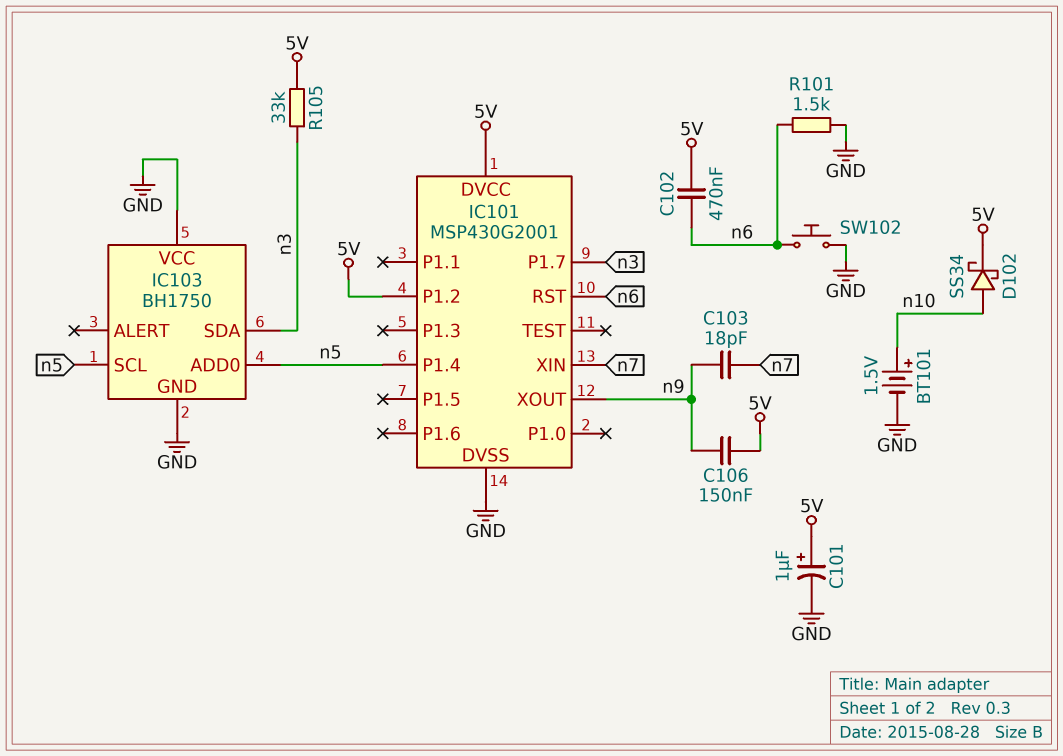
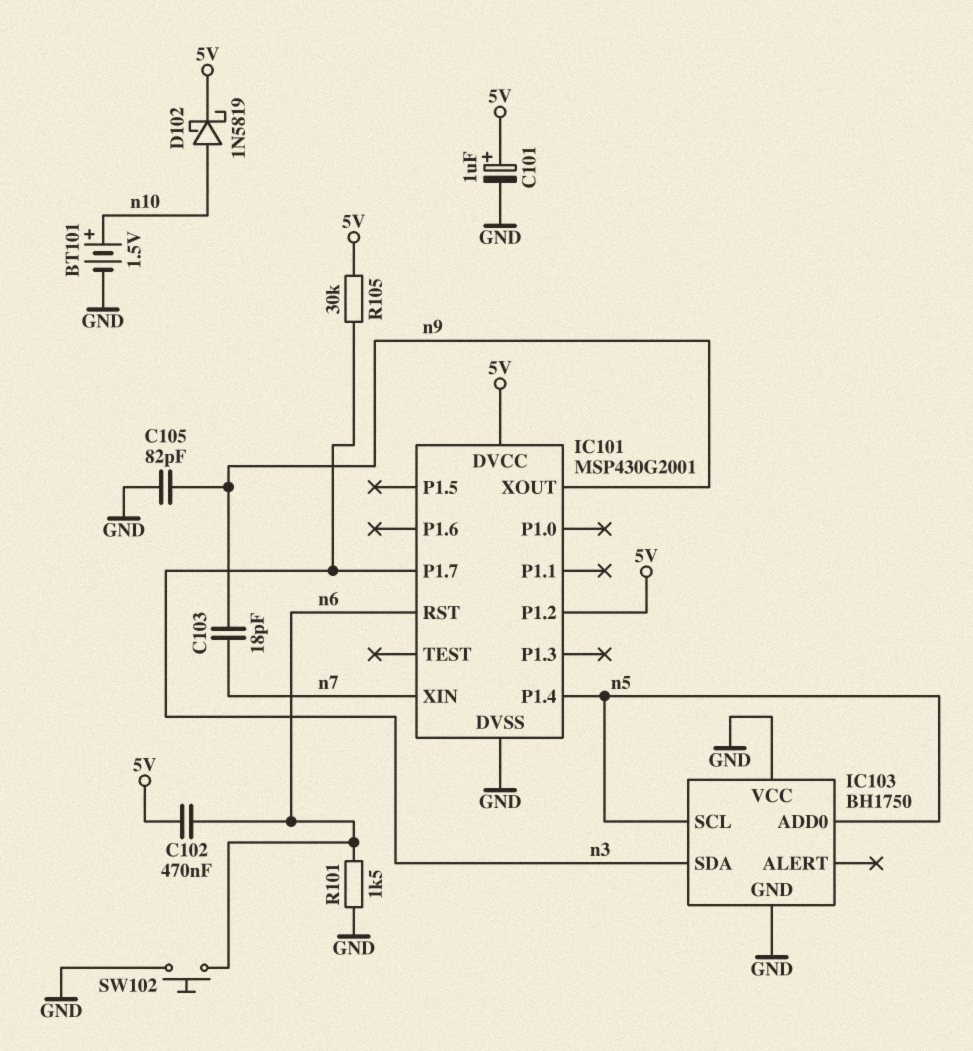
C105: none -> 82pF (GND, n9)
C106: 150nF (5V, n9) -> none
D102: schottky SS34 (A n10, K 5V) -> schottky 1N5819 (A n10, K 5V)
R105: 33k (5V, n3) -> 30k (5V, n3)

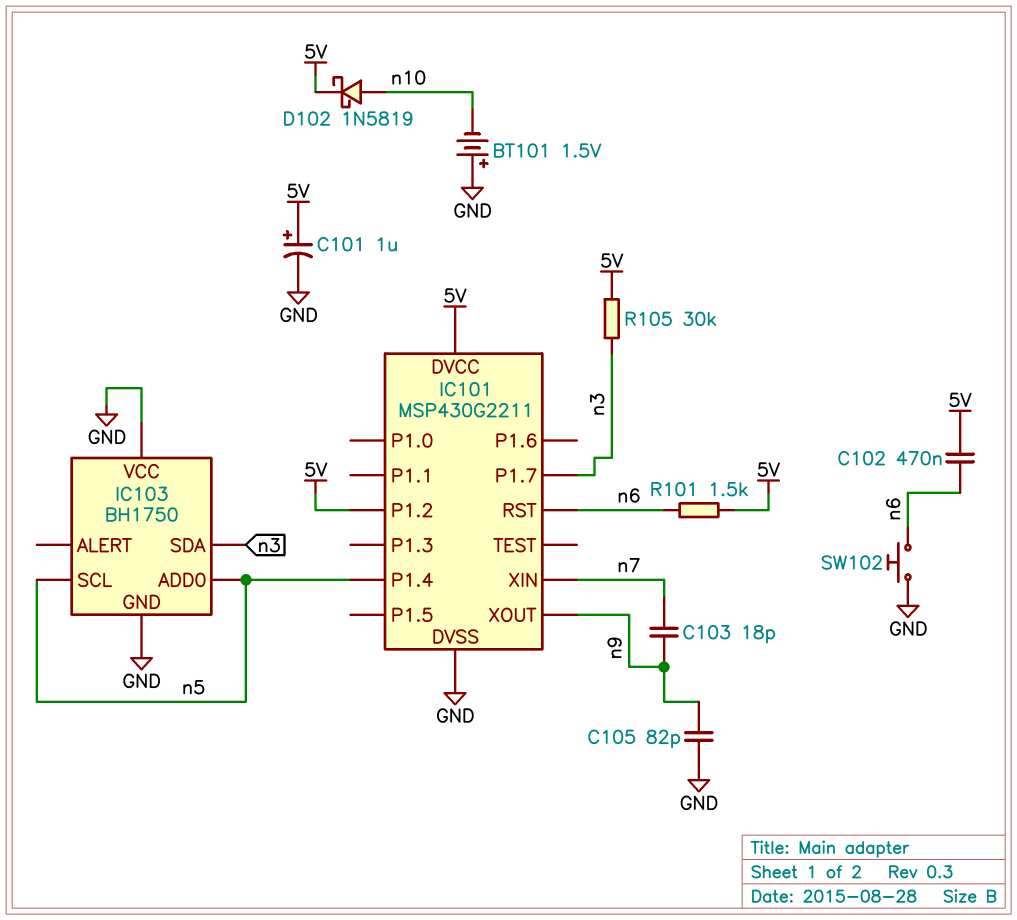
BT101: 1.5V (plus n10, minus GND) -> 1.5V (plus GND, minus n10)
IC101: MSP430G2001 -> MSP430G2211
R101: 1.5k (GND, n6) -> 1.5k (5V, n6)

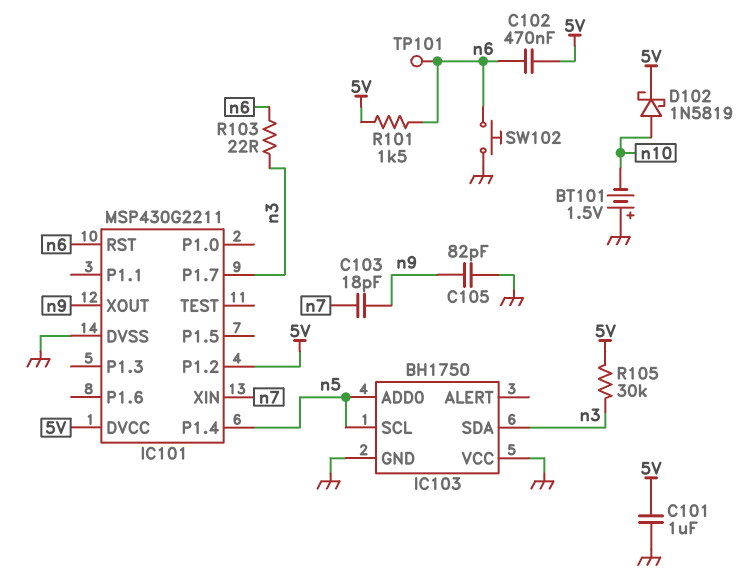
C101: 1uF (plus 5V, minus GND) -> 1uF (5V, GND)
R103: none -> 22 (n3, n6)
TP101: none -> test point (n6)

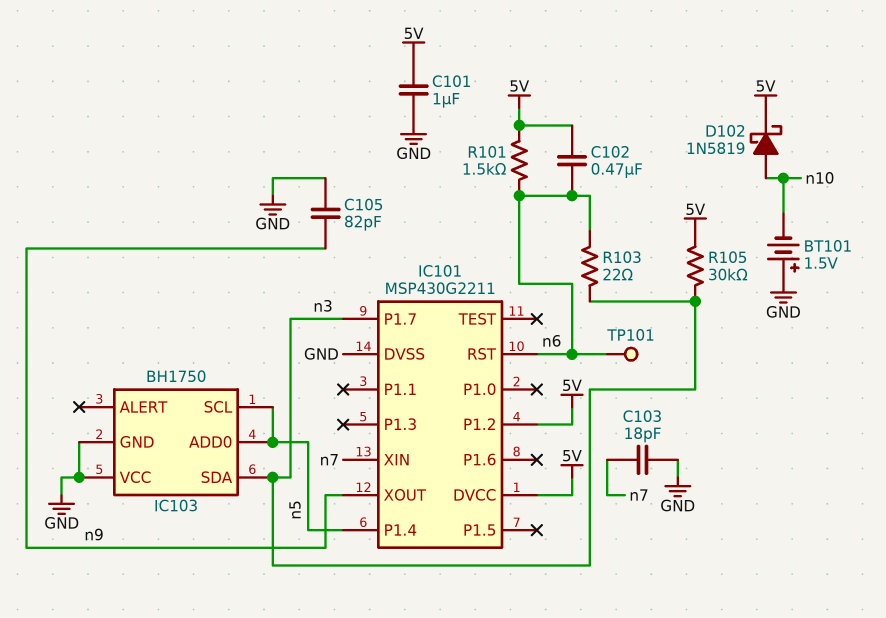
C103: 18pF (n7, n9) -> 18pF (GND, n7)
SW102: button (GND, n6) -> none

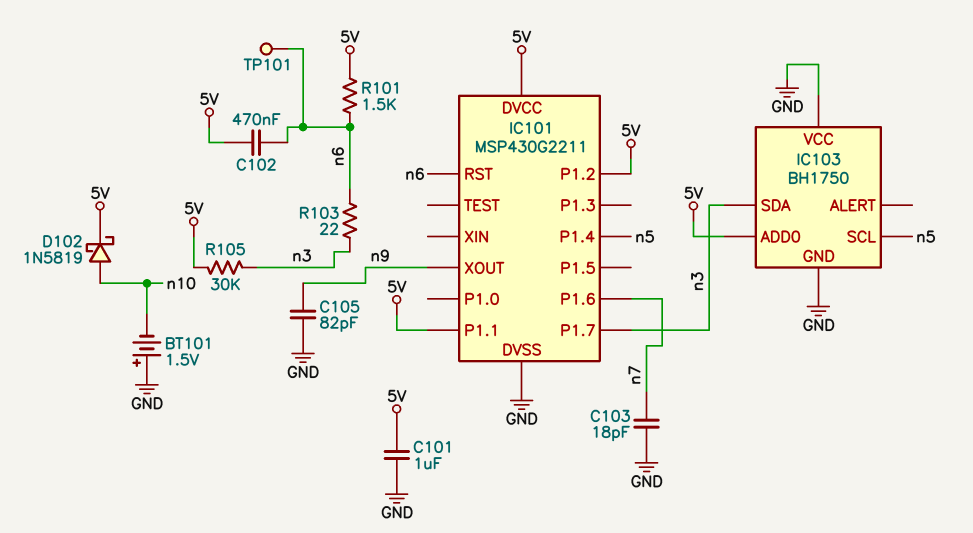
IC101 pin P1.1: none -> 5V
IC101 pin P1.6: none -> n7
IC101 pin XIN: n7 -> none
IC103 pin ADD0: n5 -> 5V

